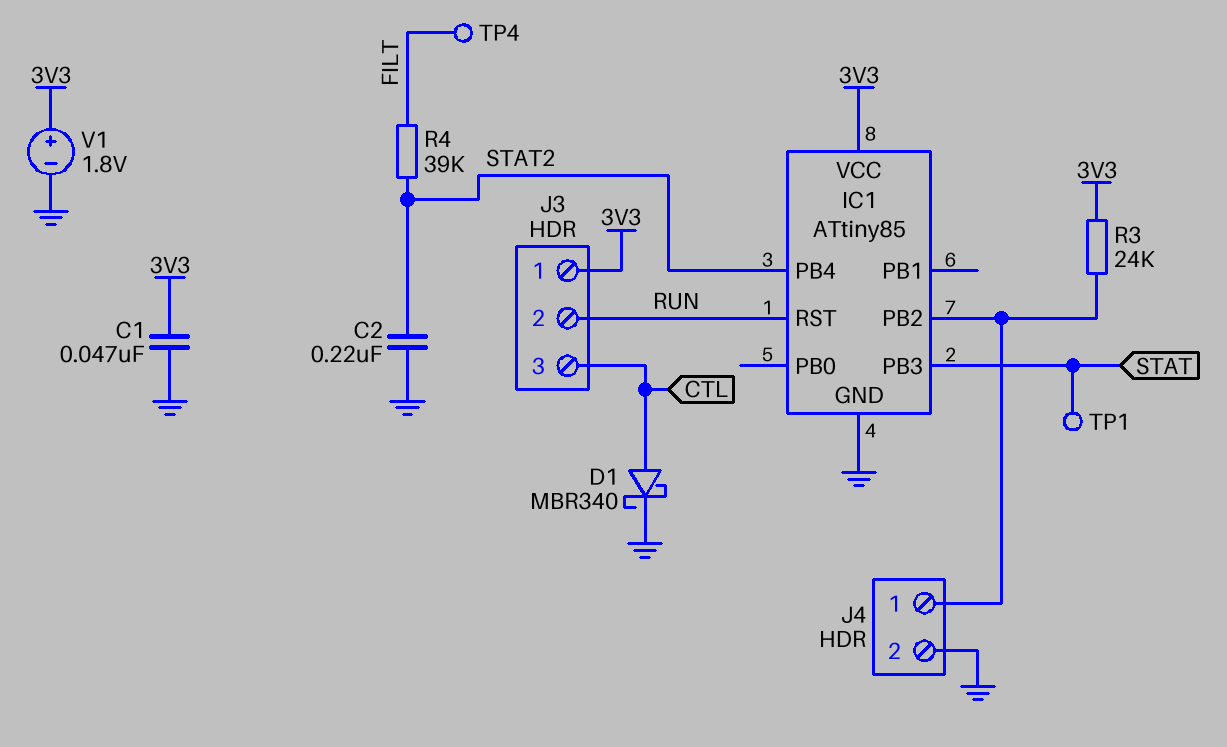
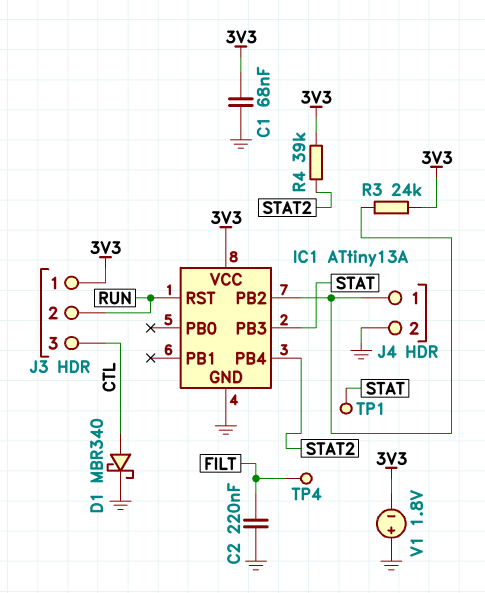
C1: 47nF (3V3, GND) -> 68nF (3V3, GND)
C2: 220nF (GND, STAT2) -> 220nF (FILT, GND)
IC1: ATtiny85 -> ATtiny13A
R4: 39k (FILT, STAT2) -> 39k (3V3, STAT2)
V1: 1.8V (plus 3V3, minus GND) -> 1.8V (plus GND, minus 3V3)

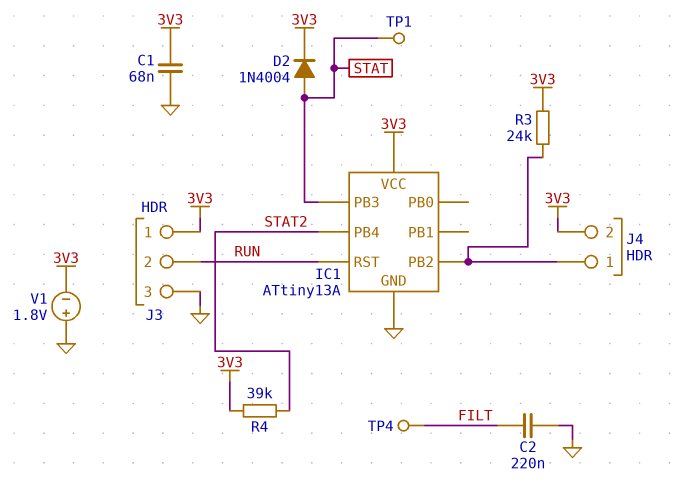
D1: schottky MBR340 (A CTL, K GND) -> none
D2: none -> diode 1N4004 (A STAT, K 3V3)
J3 pin 3: CTL -> GND
J4 pin 2: GND -> 3V3

